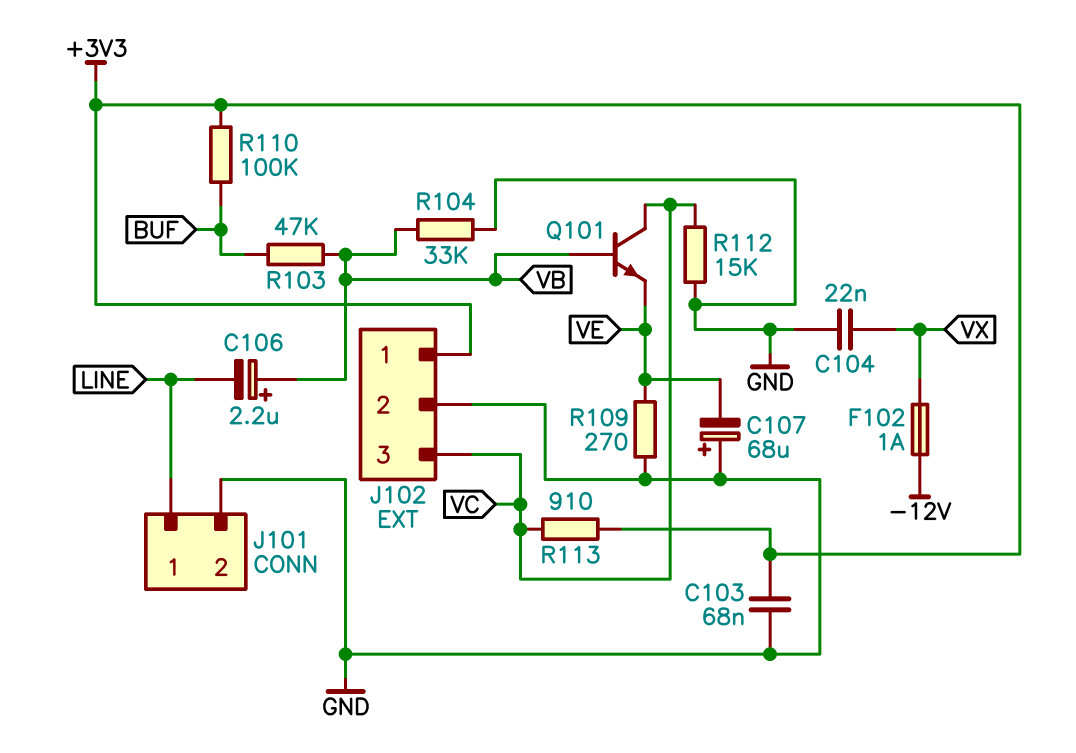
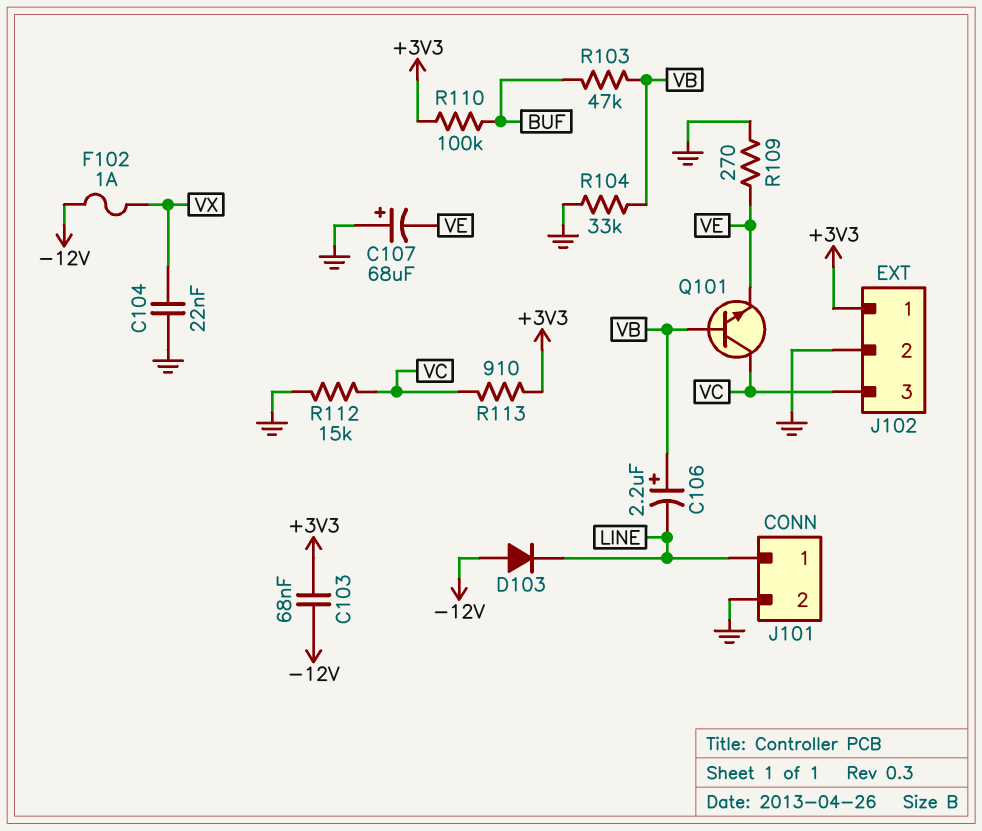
C103: 68nF (+3V3, GND) -> 68nF (+3V3, -12V)
D103: none -> diode (A -12V, K LINE)

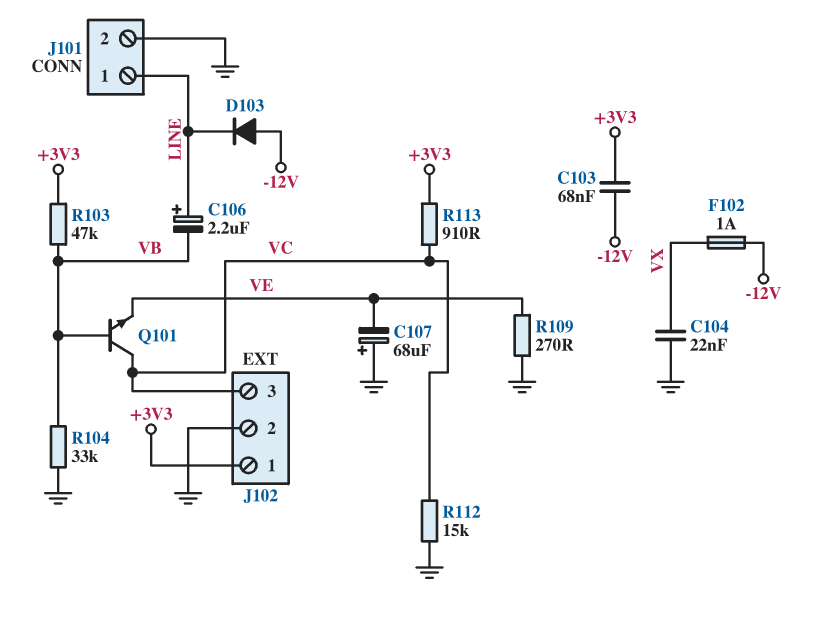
C106: 2.2uF (plus VB, minus LINE) -> 2.2uF (plus LINE, minus VB)
R103: 47k (BUF, VB) -> 47k (+3V3, VB)
R110: 100k (+3V3, BUF) -> none

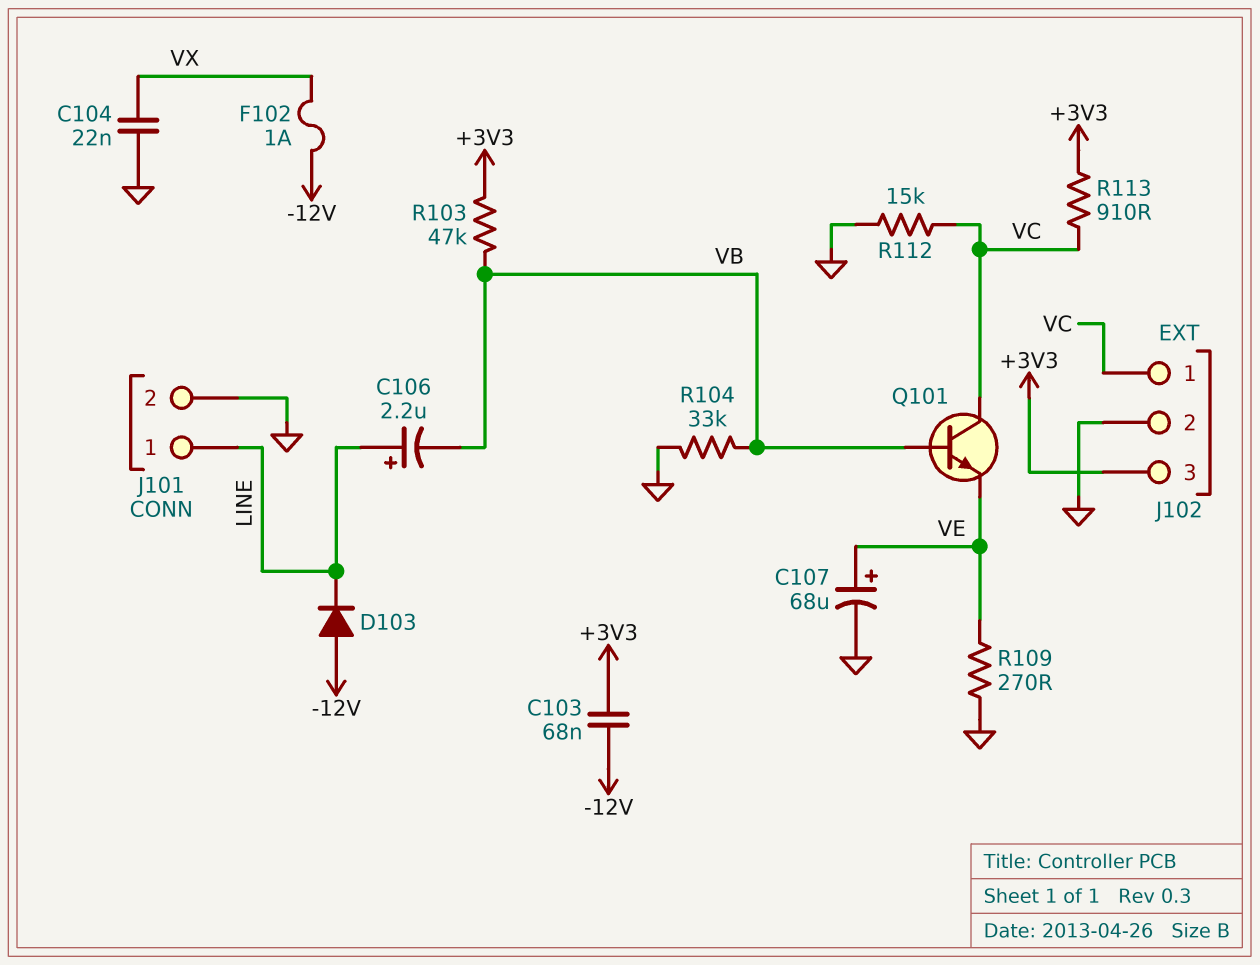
C107: 68uF (plus GND, minus VE) -> 68uF (plus VE, minus GND)
J102 pin 1: +3V3 -> VC
J102 pin 3: VC -> +3V3

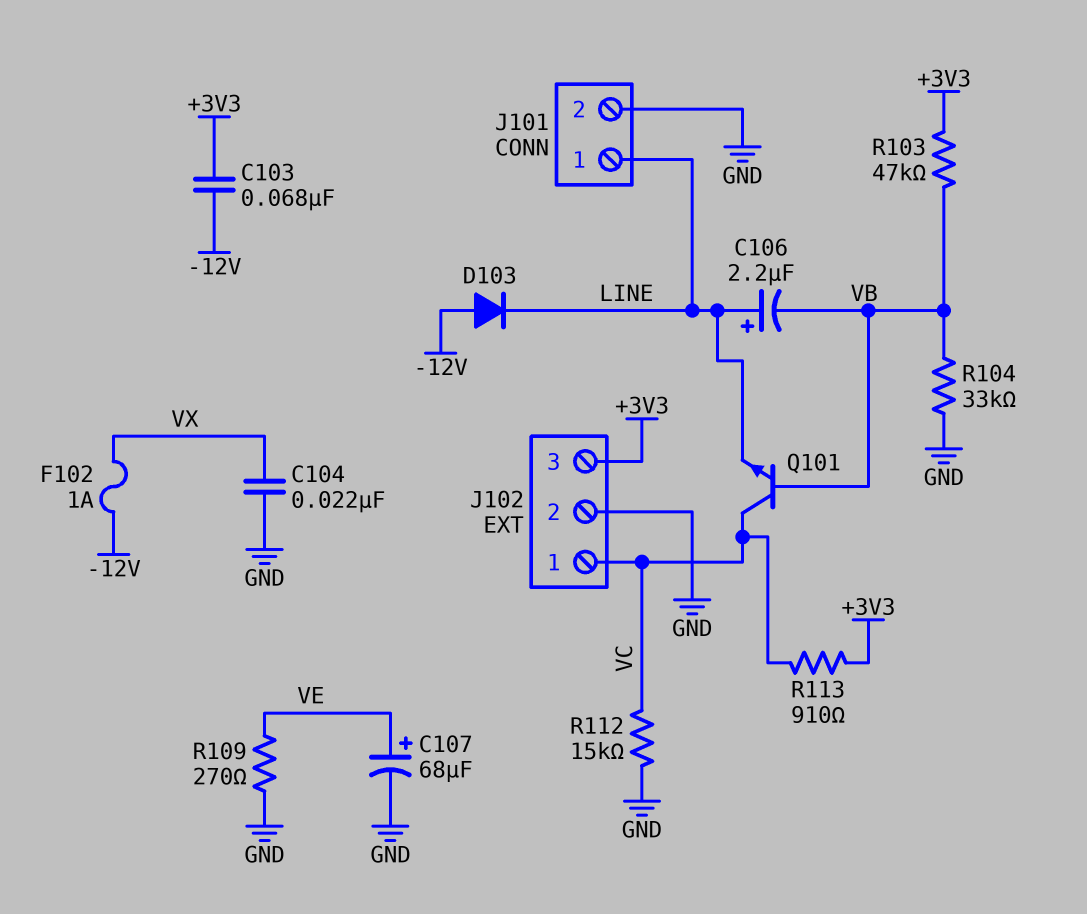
Q101: NPN (B VB, C VC, E VE) -> NPN (B VB, C VC, E LINE)

